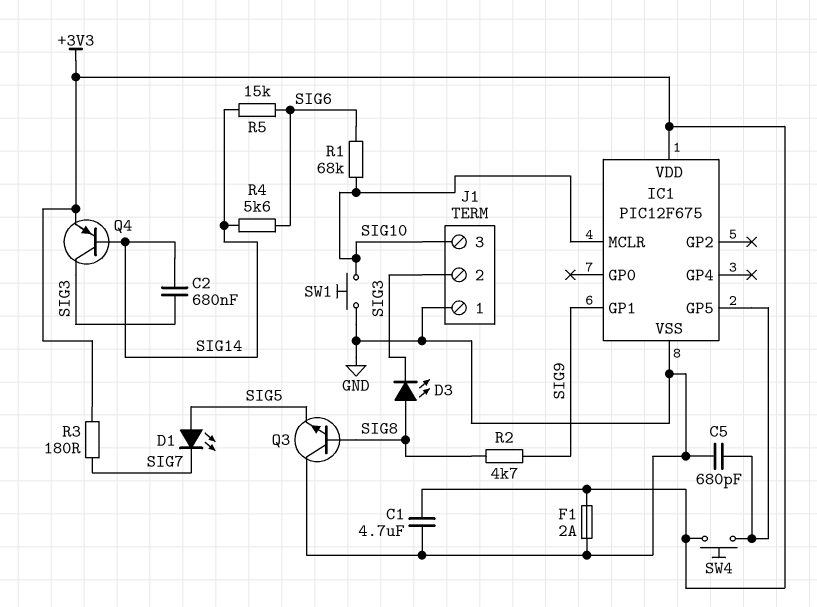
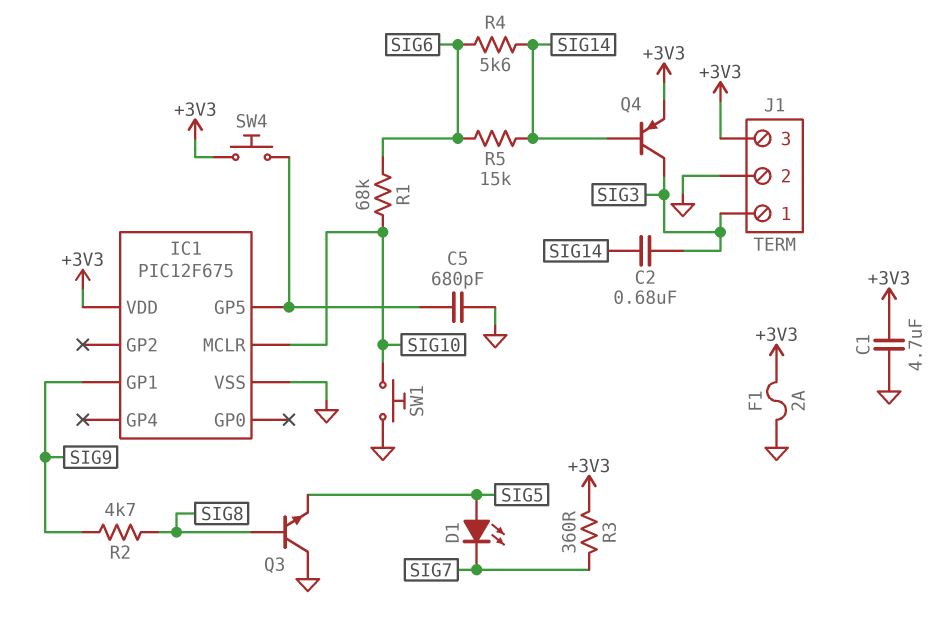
D3: LED (A SIG8, K SIG3) -> none
J1 pin 1: GND -> SIG3
J1 pin 2: SIG3 -> GND
J1 pin 3: SIG10 -> +3V3
R3: 180 (+3V3, SIG7) -> 360 (+3V3, SIG7)

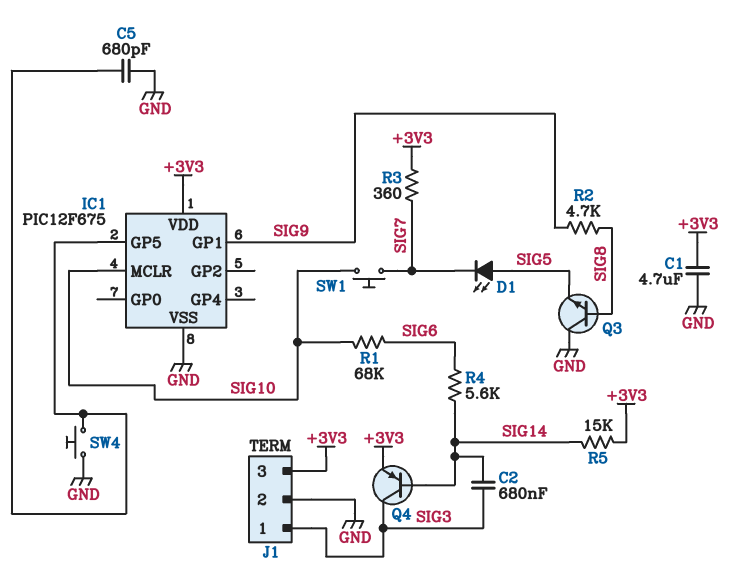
F1: 2A (+3V3, GND) -> none
R5: 15k (SIG6, SIG14) -> 15k (+3V3, SIG14)
SW1: button (GND, SIG10) -> button (SIG7, SIG10)
SW4: button (+3V3, IC1/GP5) -> button (GND, IC1/GP5)

